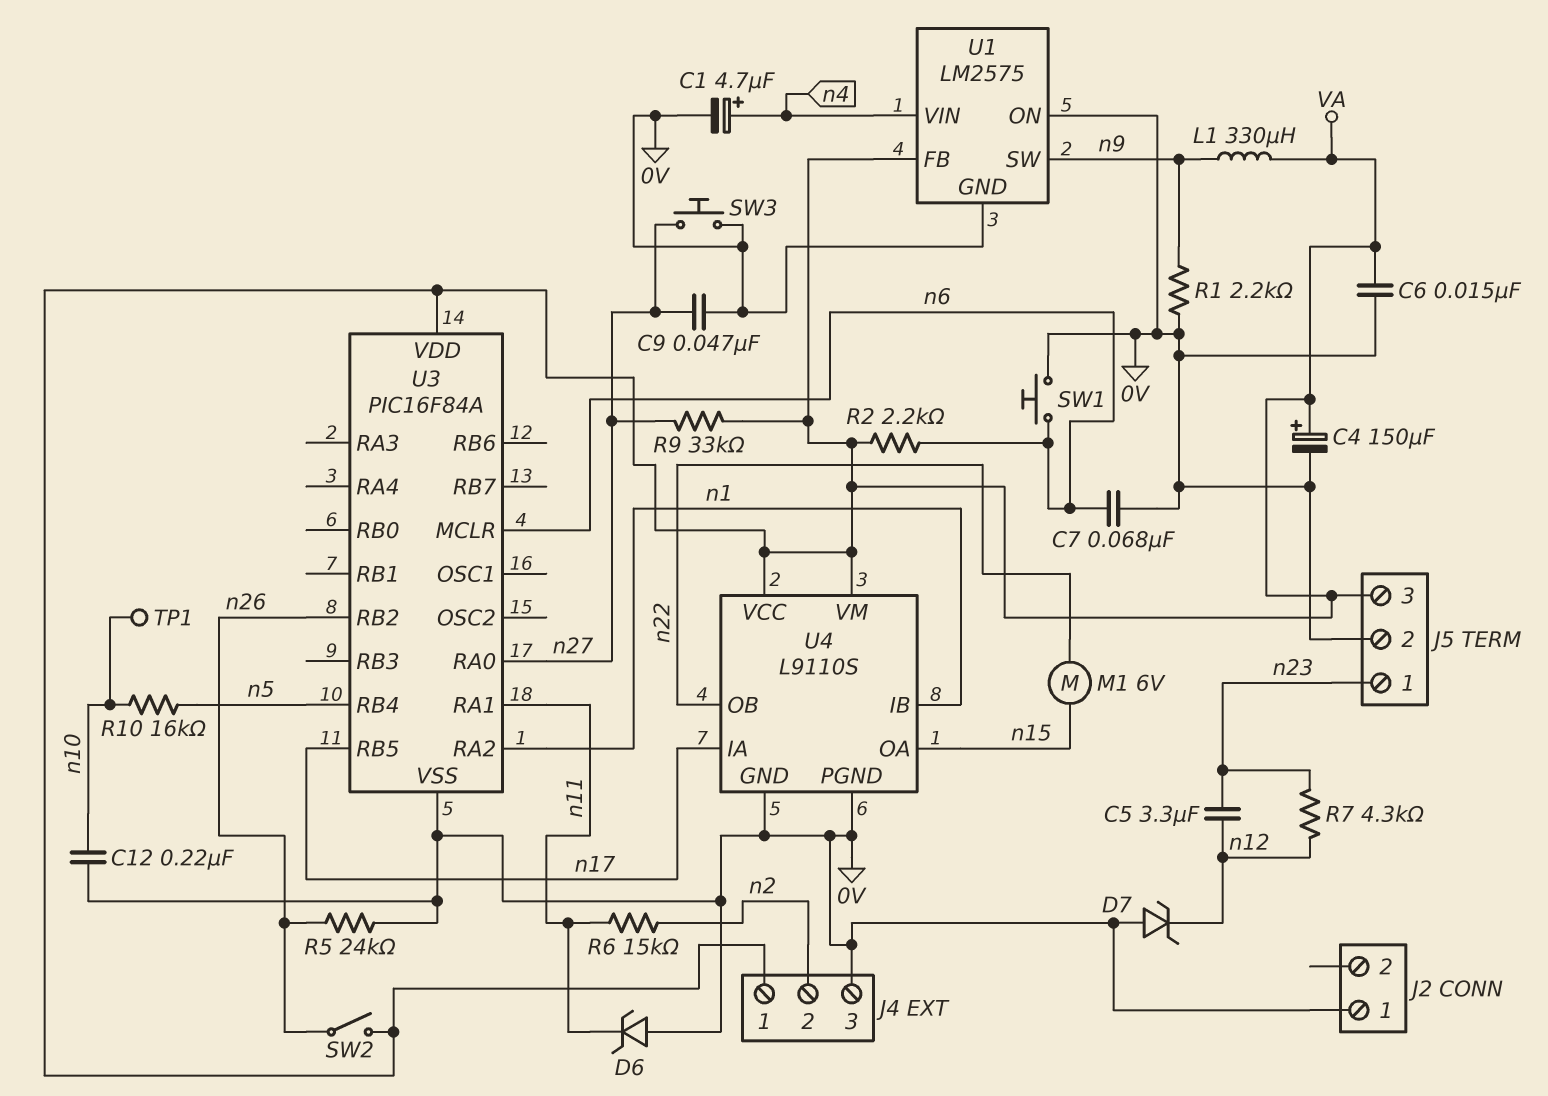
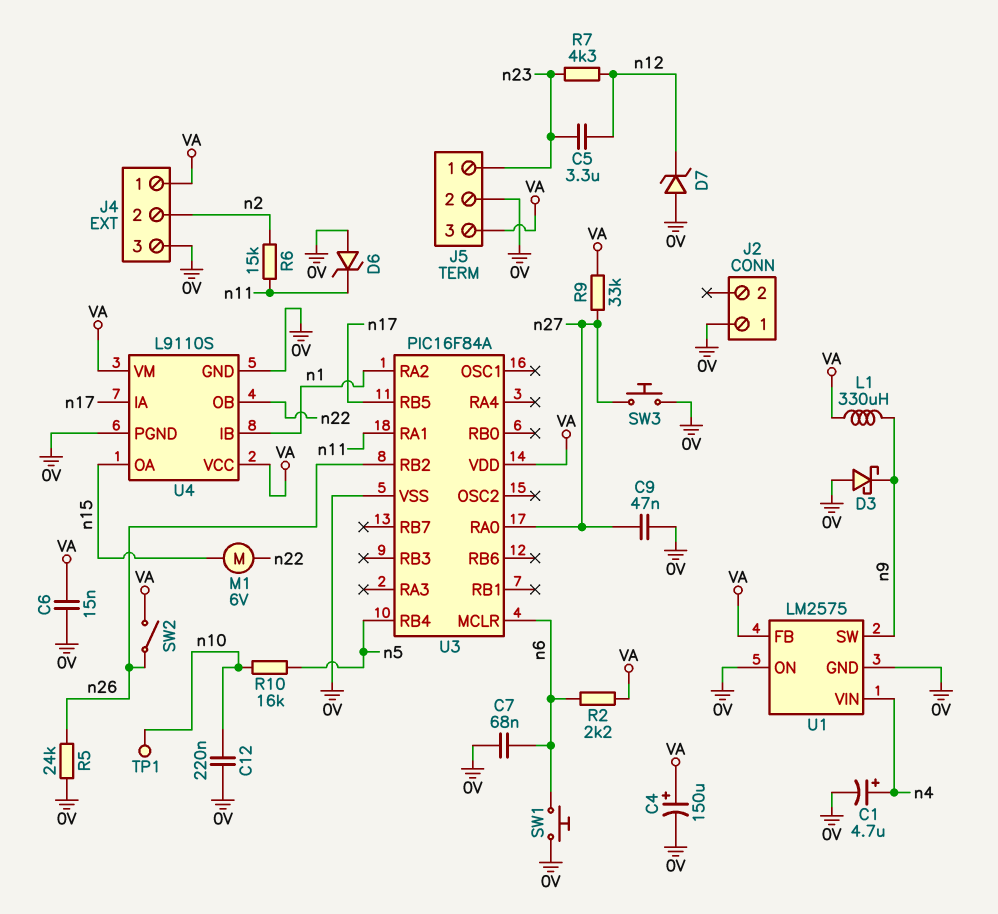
D3: none -> schottky (A 0V, K n9)
R1: 2.2k (0V, n9) -> none

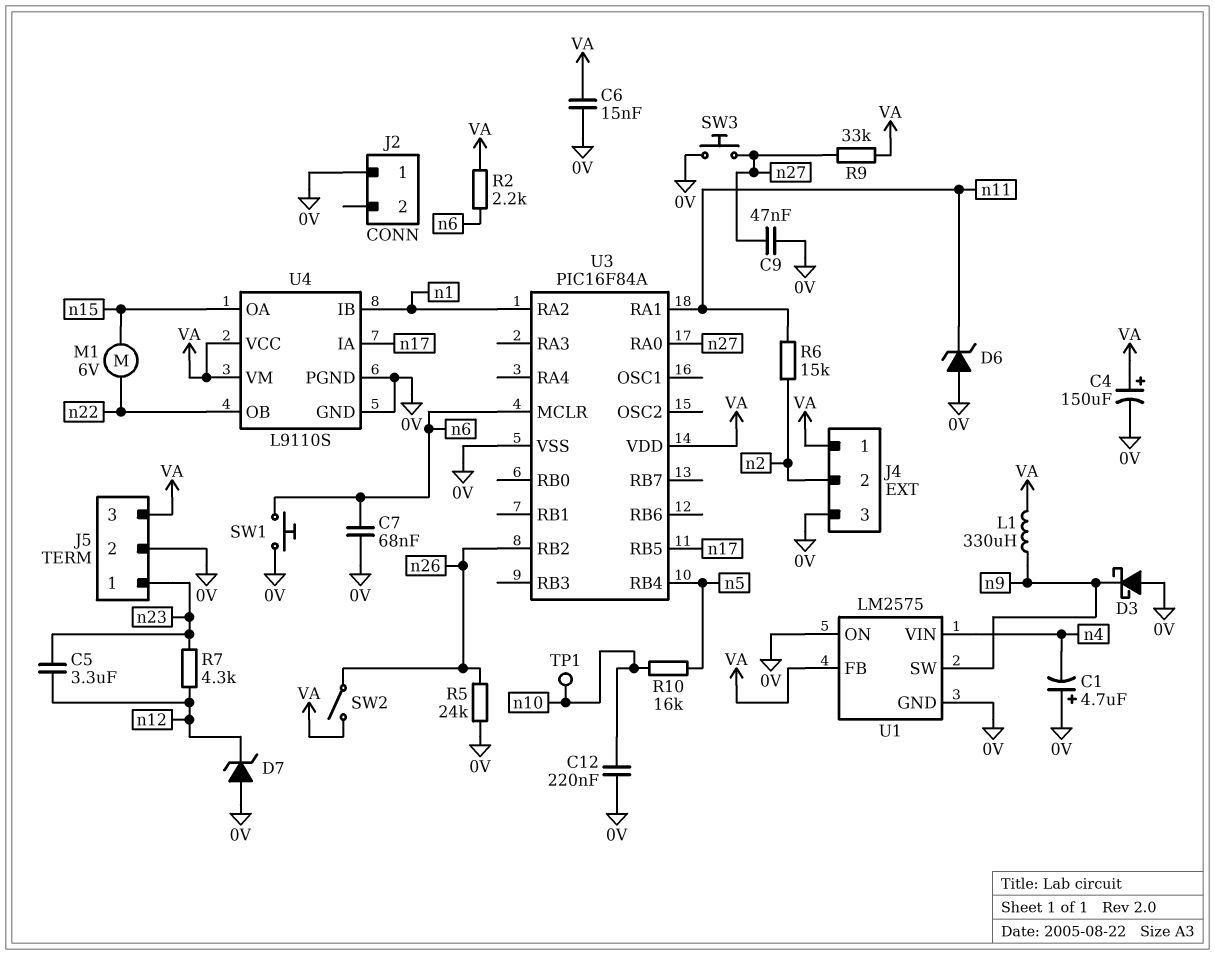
C1: 4.7uF (plus n4, minus 0V) -> 4.7uF (plus 0V, minus n4)

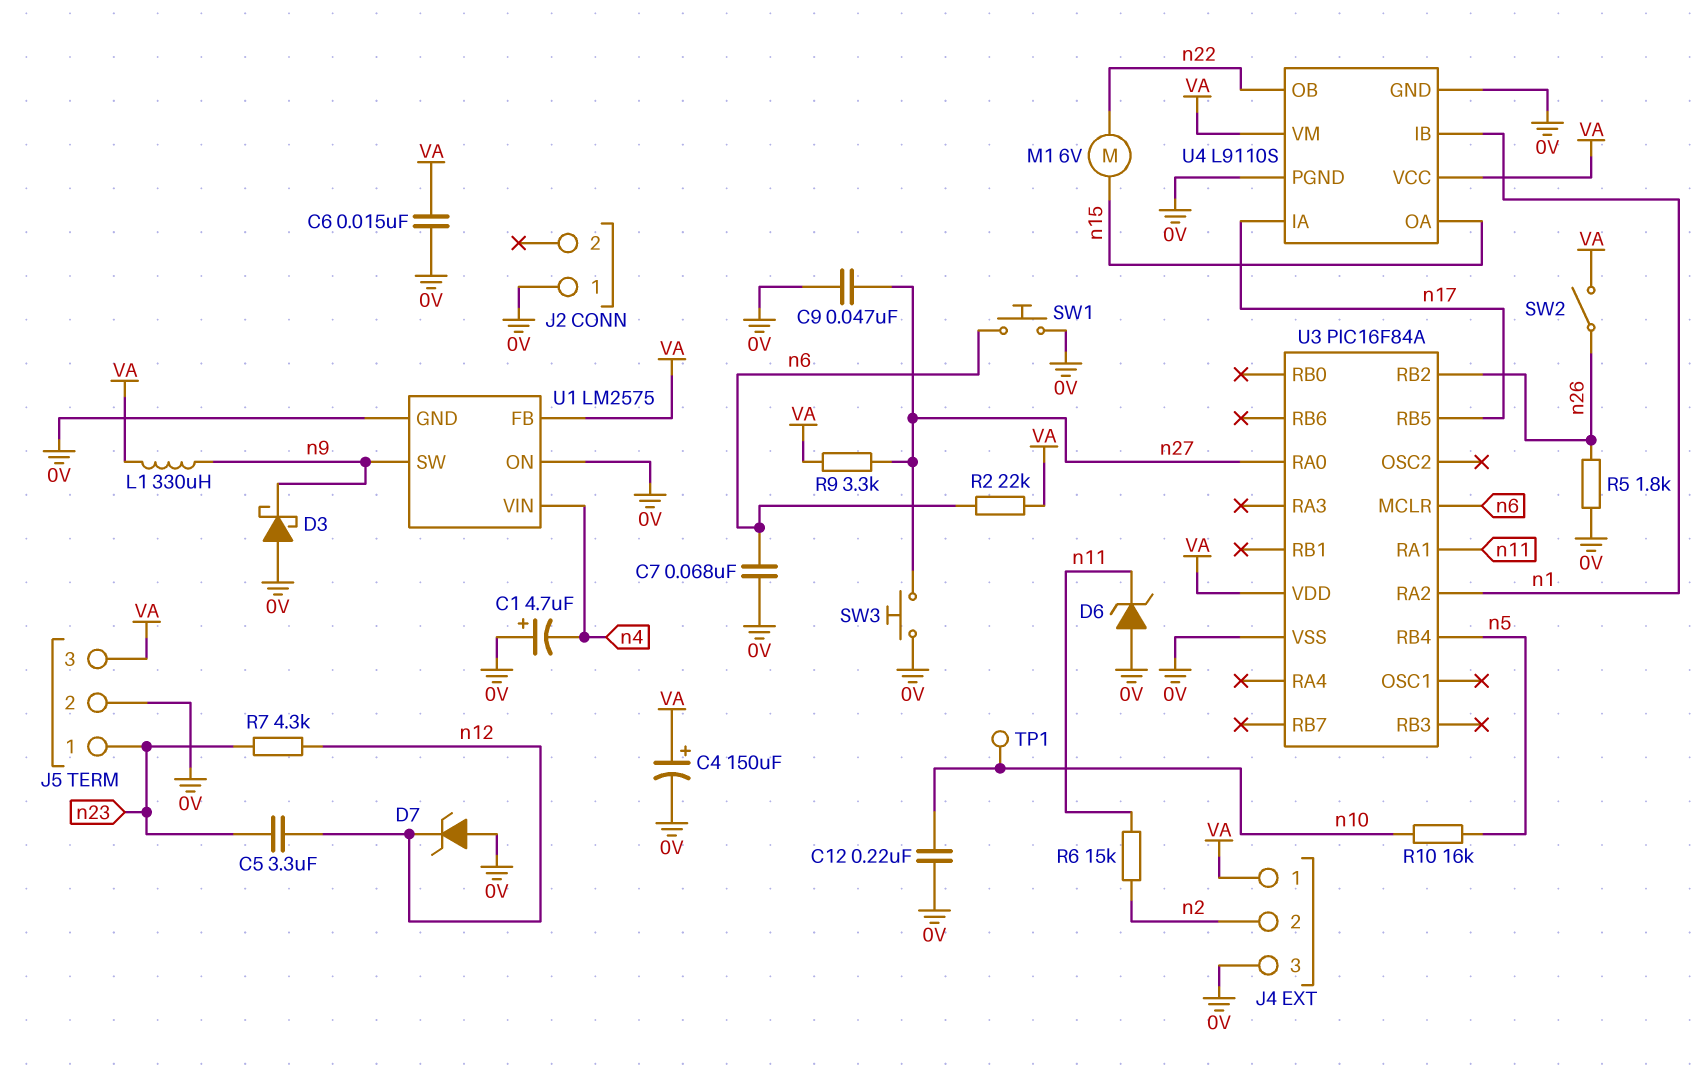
R2: 2.2k (VA, n6) -> 22k (VA, n6)
R5: 24k (0V, n26) -> 1.8k (0V, n26)
R9: 33k (VA, n27) -> 3.3k (VA, n27)

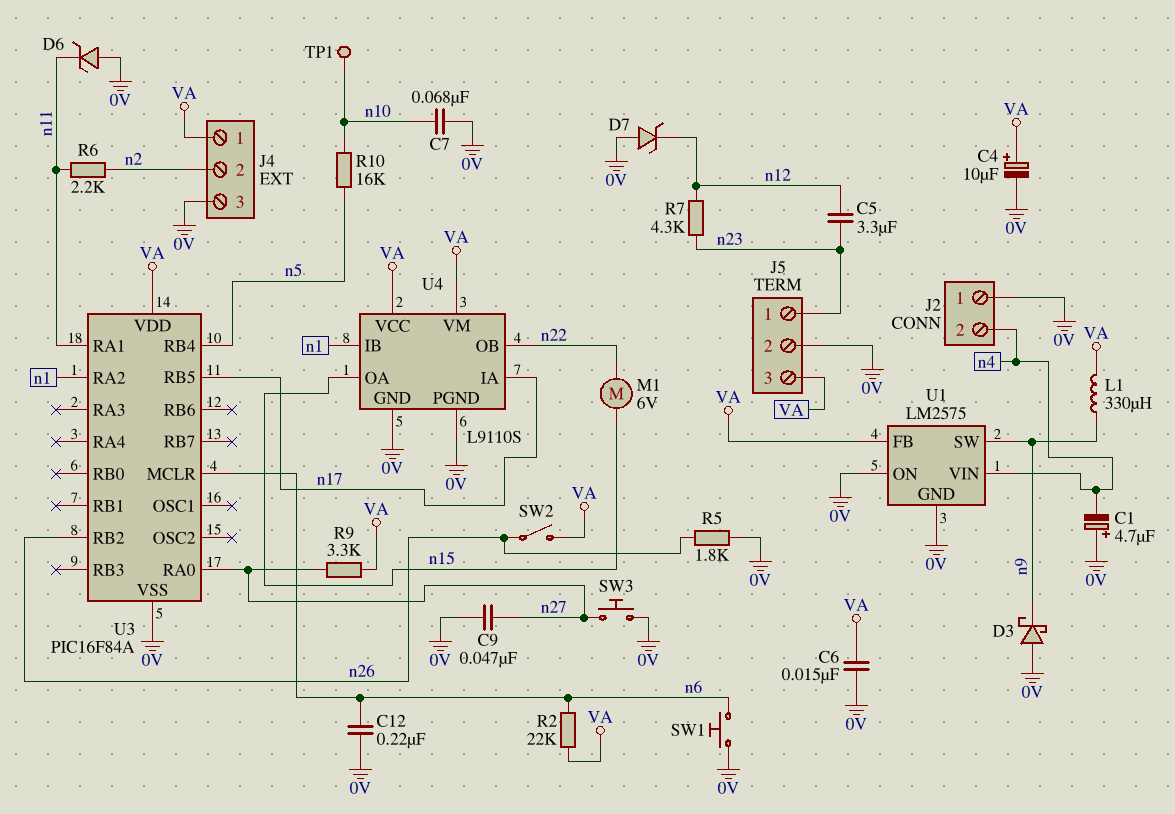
C4: 150uF (plus VA, minus 0V) -> 10uF (plus VA, minus 0V)
C7: 68nF (0V, n6) -> 68nF (0V, n10)
C12: 220nF (0V, n10) -> 220nF (0V, n6)
J2 pin 2: none -> n4
R6: 15k (n2, n11) -> 2.2k (n2, n11)

